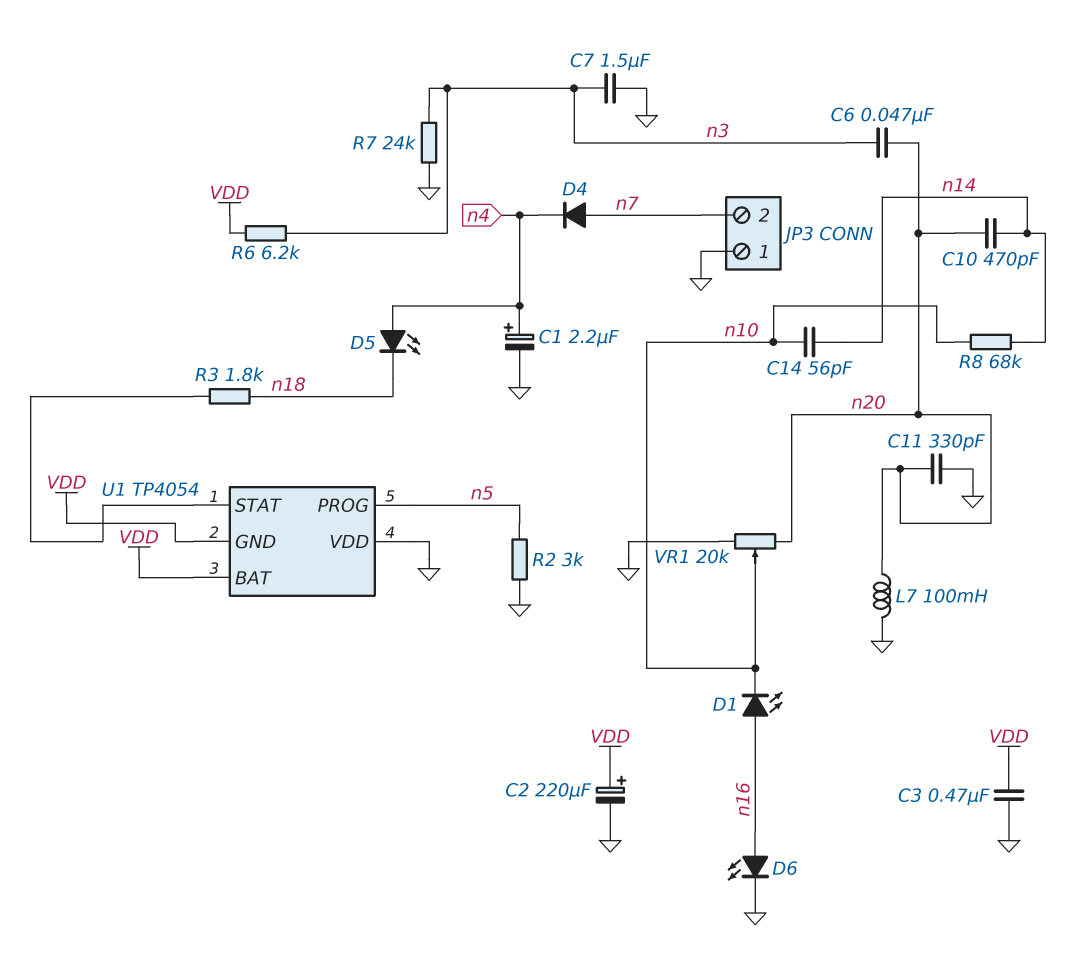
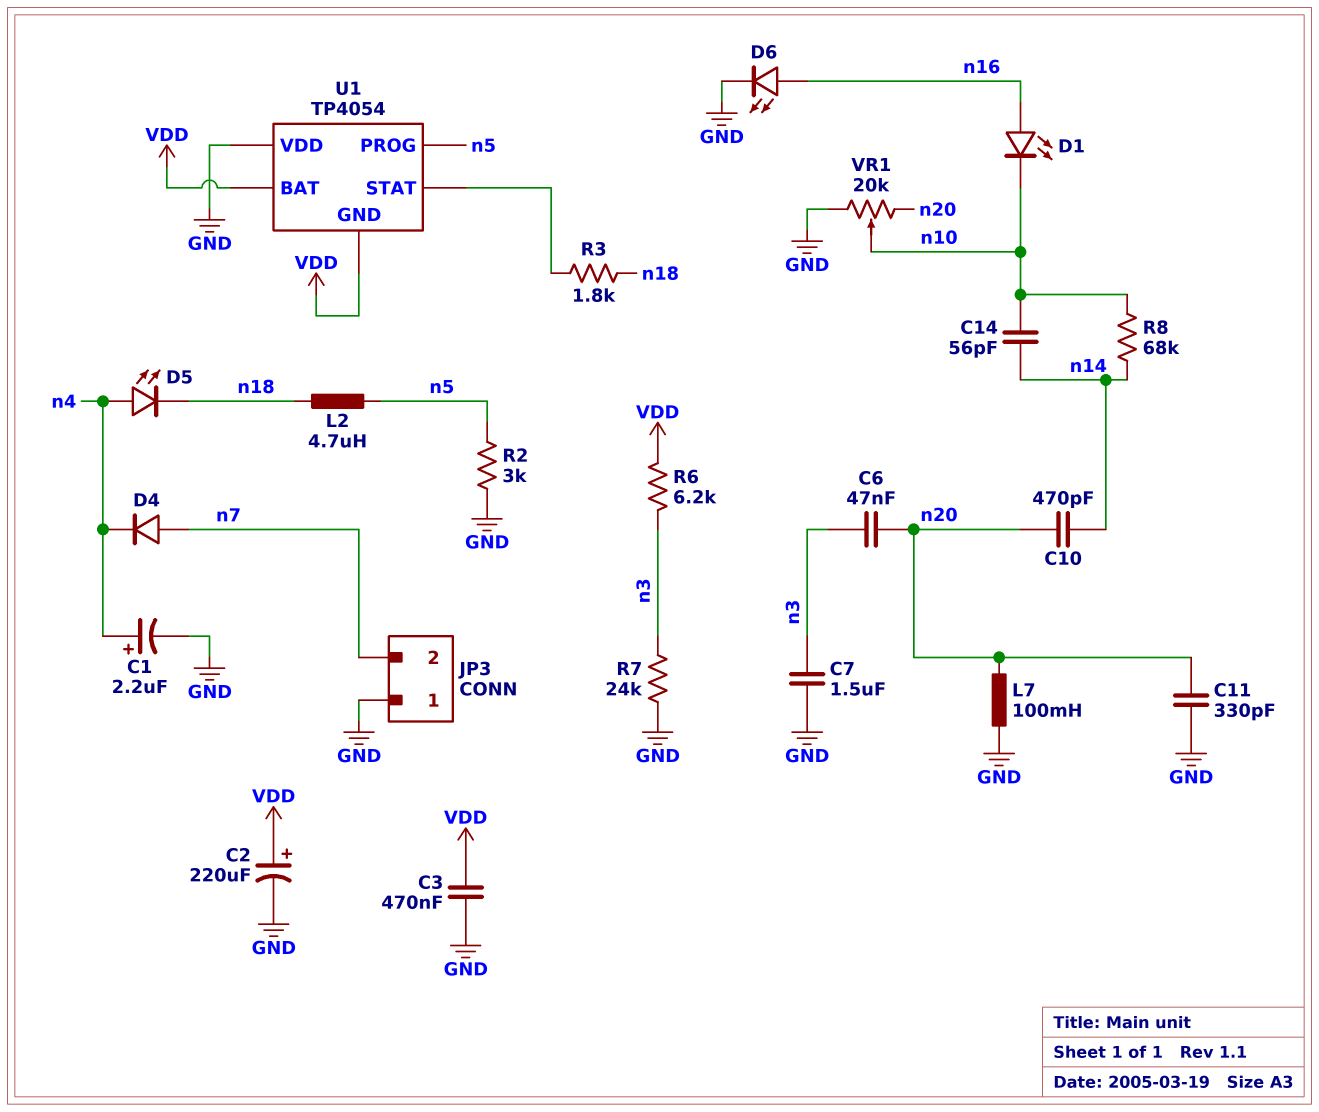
L2: none -> 4.7uH (n5, n18)

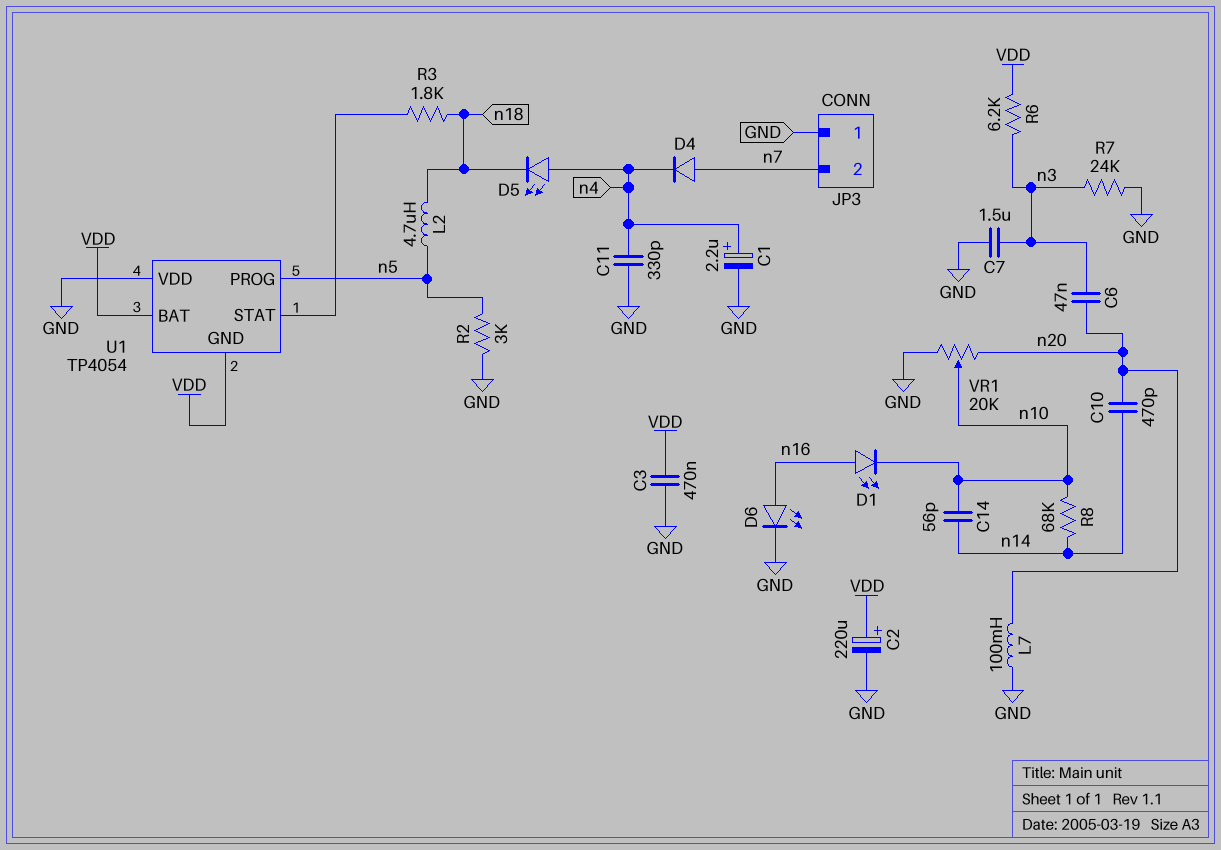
C11: 330pF (GND, n20) -> 330pF (GND, n4)

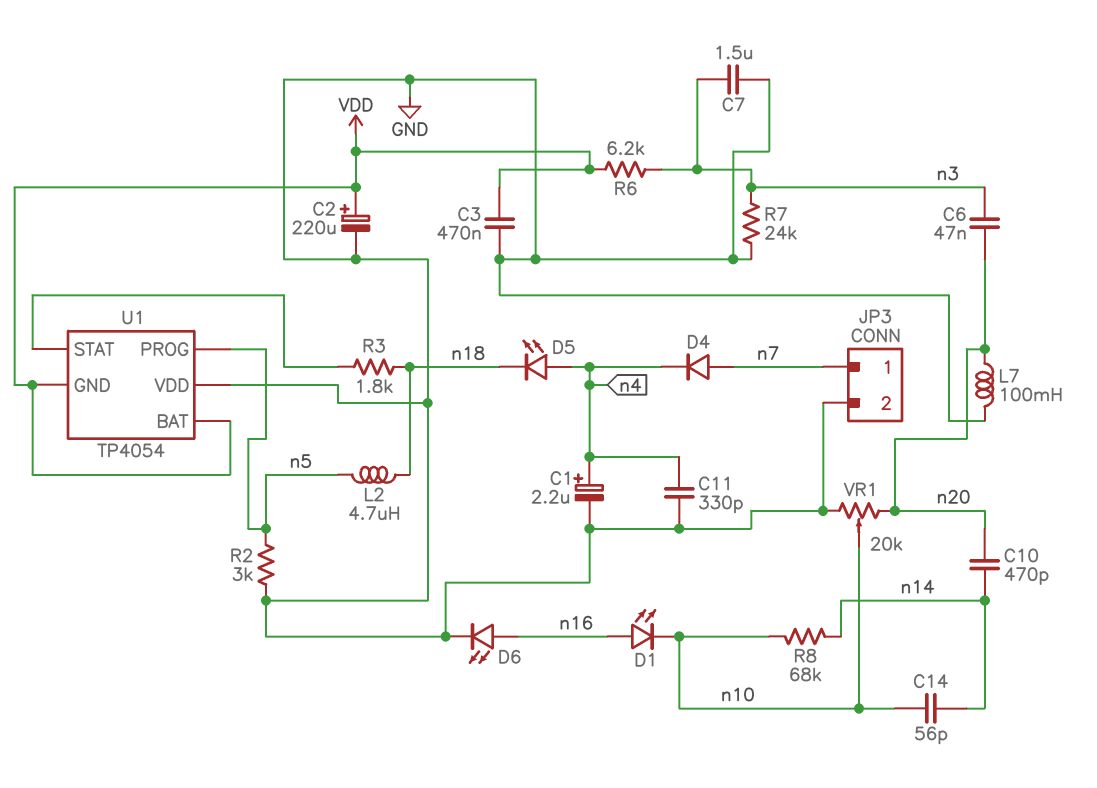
JP3 pin 1: GND -> n7
JP3 pin 2: n7 -> GND

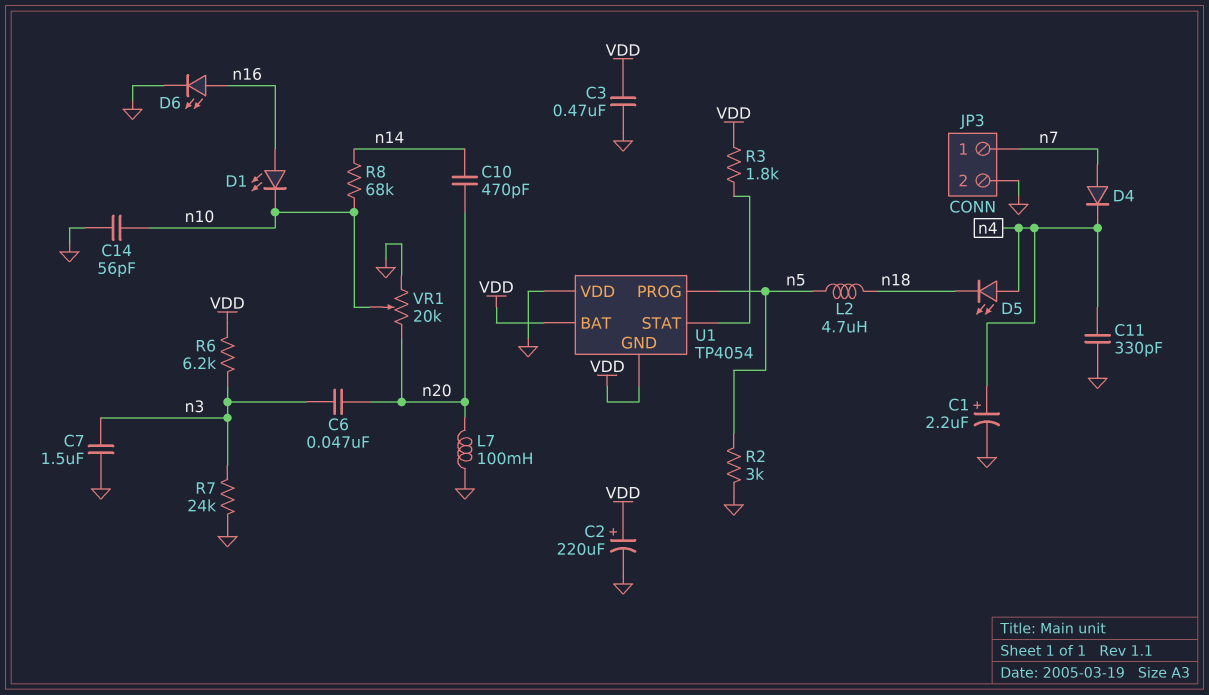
C14: 56pF (n10, n14) -> 56pF (GND, n10)
R3: 1.8k (U1/STAT, n18) -> 1.8k (U1/STAT, VDD)

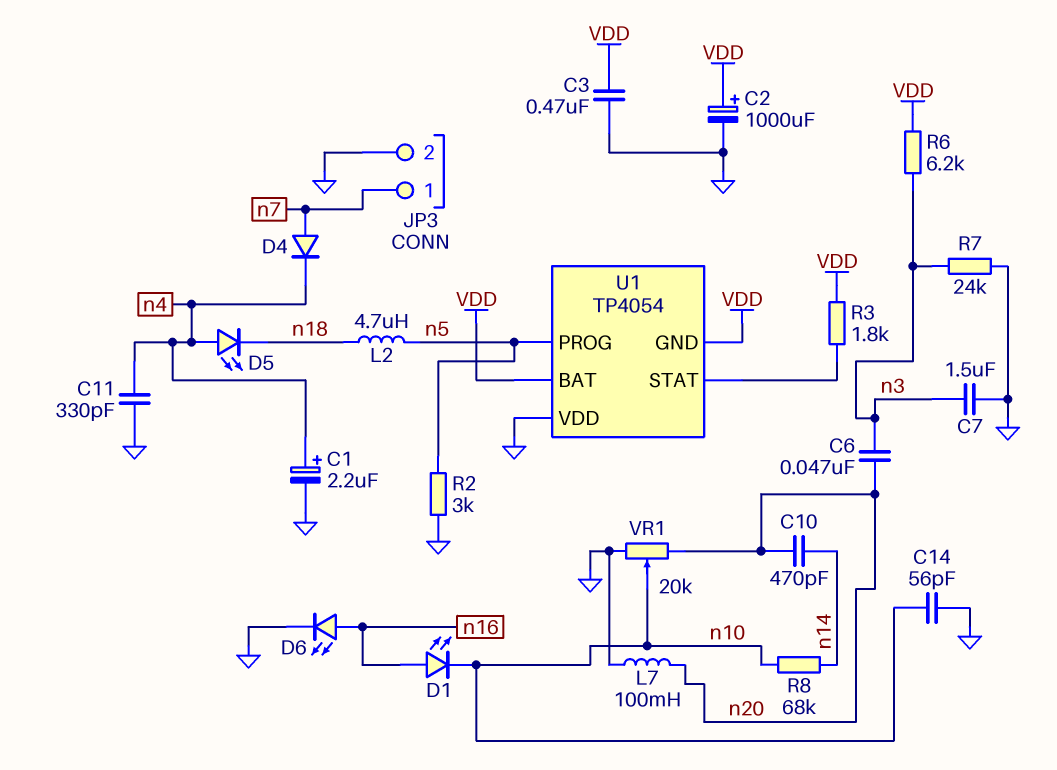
C2: 220uF (plus VDD, minus GND) -> 1000uF (plus VDD, minus GND)

